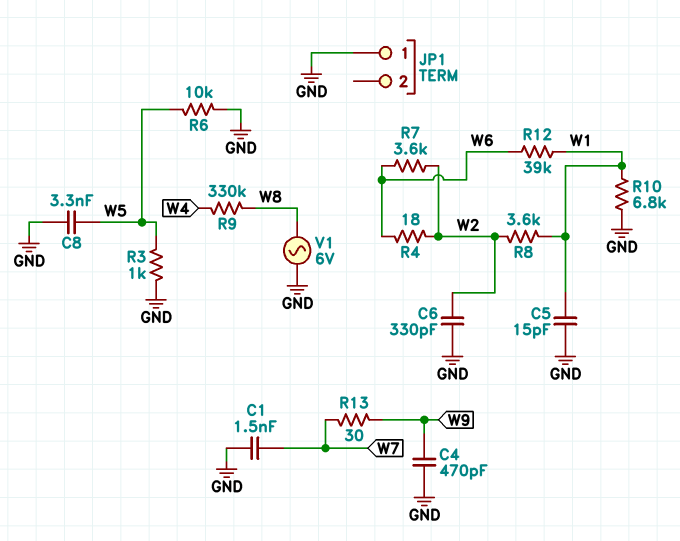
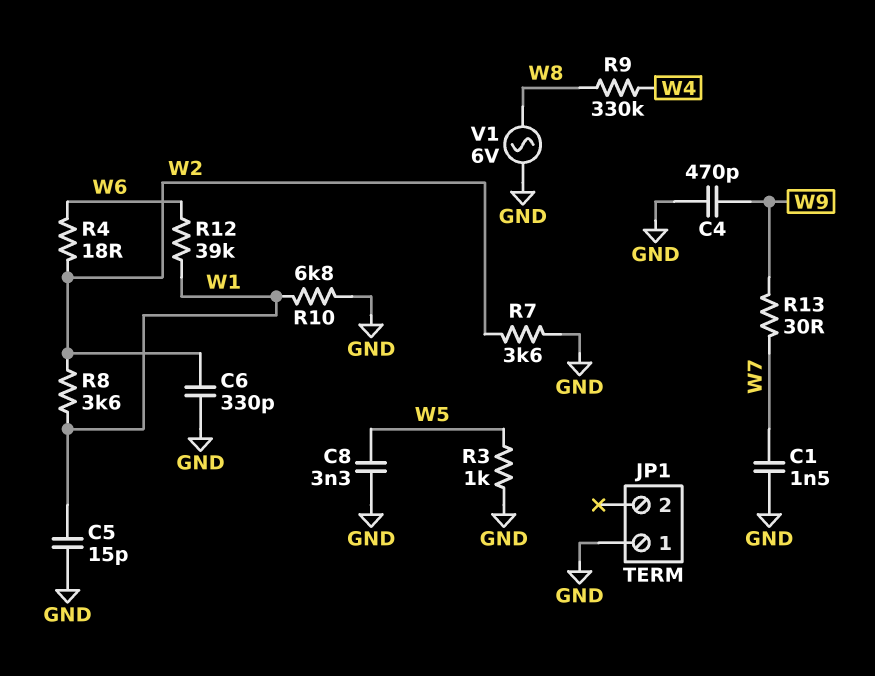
R6: 10k (GND, W5) -> none
R7: 3.6k (W2, W6) -> 3.6k (GND, W2)

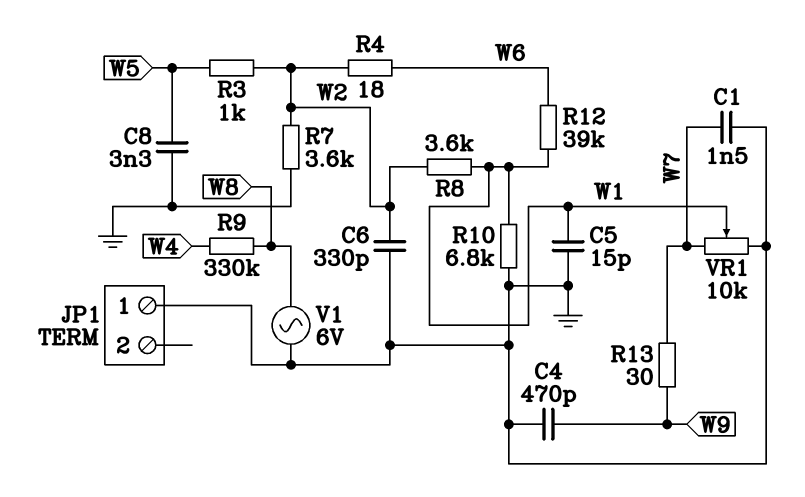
R3: 1k (GND, W5) -> 1k (W2, W5)
VR1: none -> 10k (GND, W7, wiper W1)

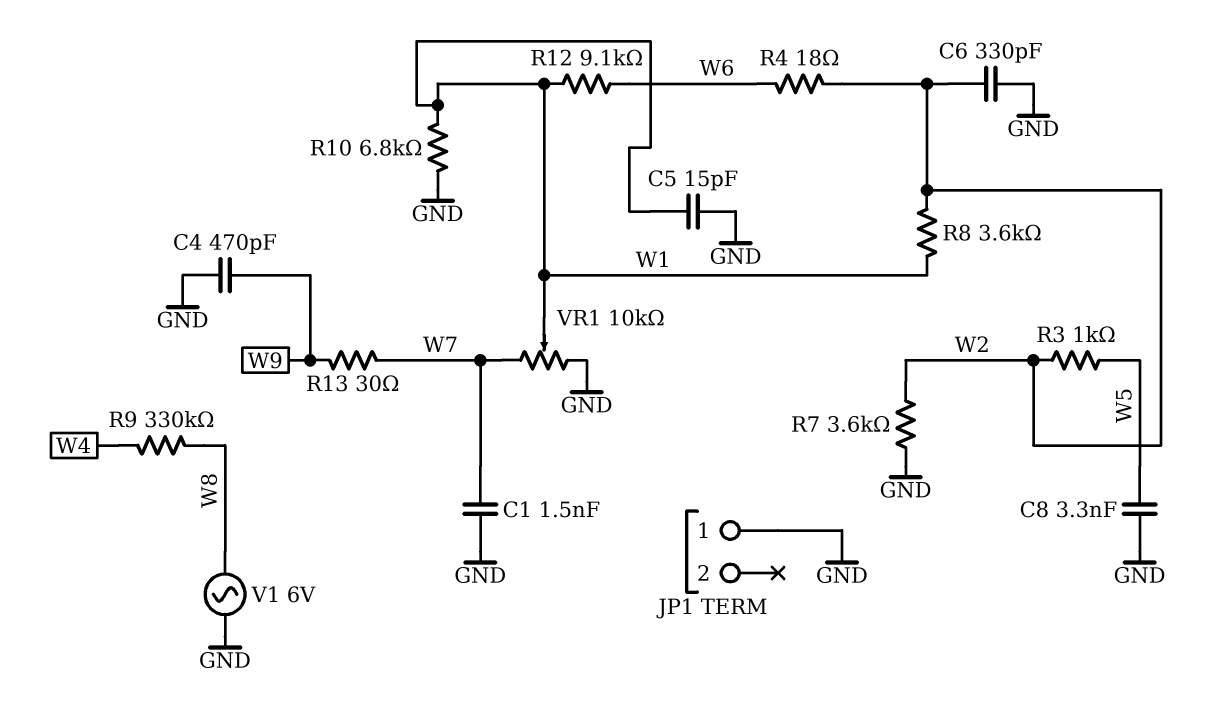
R12: 39k (W1, W6) -> 9.1k (W1, W6)

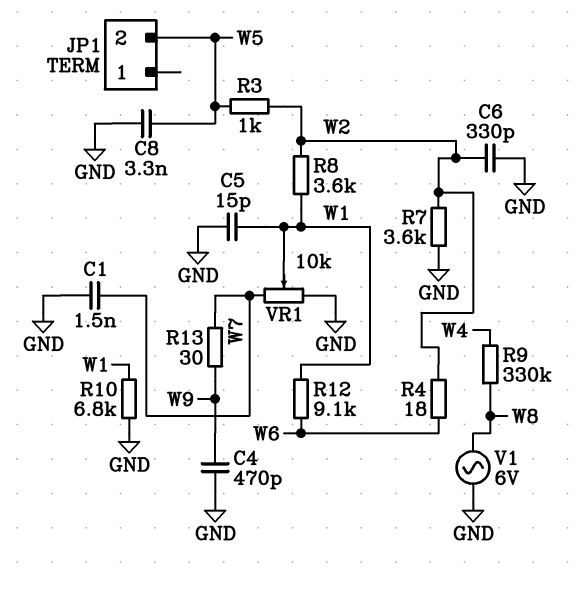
JP1 pin 1: GND -> none
JP1 pin 2: none -> W5

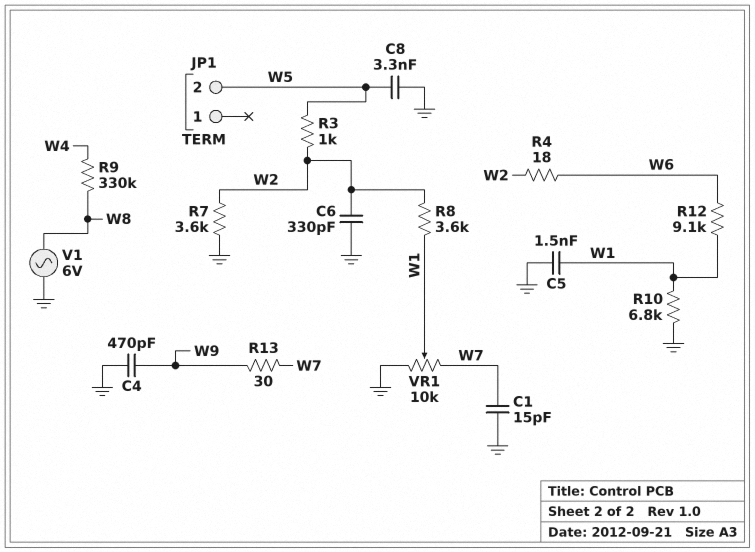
C1: 1.5nF (GND, W7) -> 15pF (GND, W7)
C5: 15pF (GND, W1) -> 1.5nF (GND, W1)

